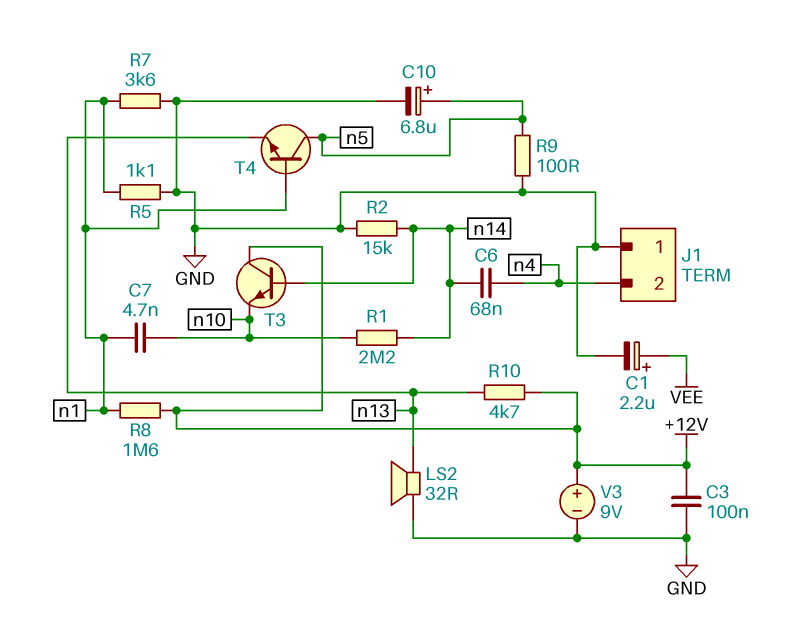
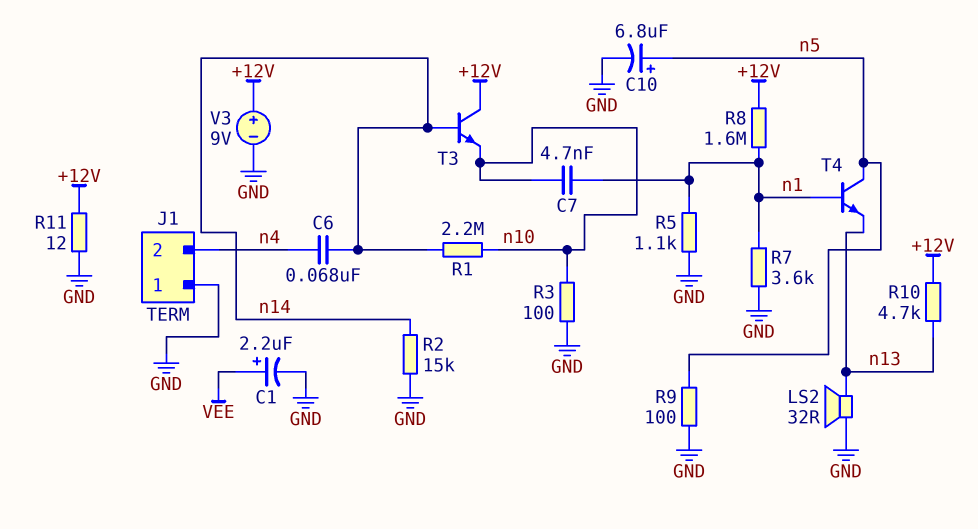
C3: 100nF (+12V, GND) -> none
R3: none -> 100 (GND, n10)
R11: none -> 12 (+12V, GND)

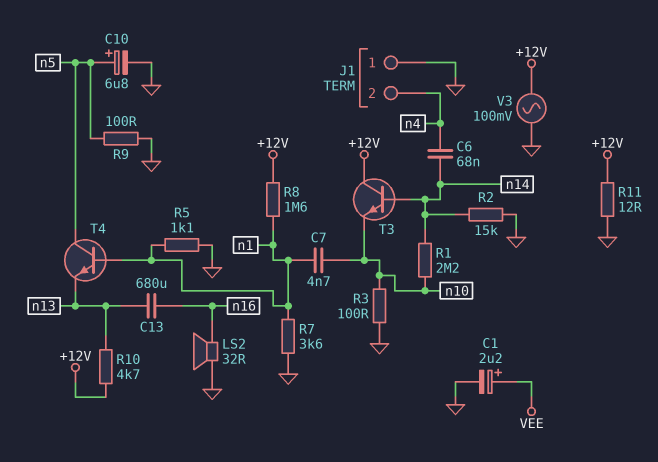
C13: none -> 680uF (n13, n16)
LS2: speaker 32R (GND, n13) -> speaker 32R (GND, n16)
V3: 9V (plus +12V, minus GND) -> AC 100mV (+12V, GND)

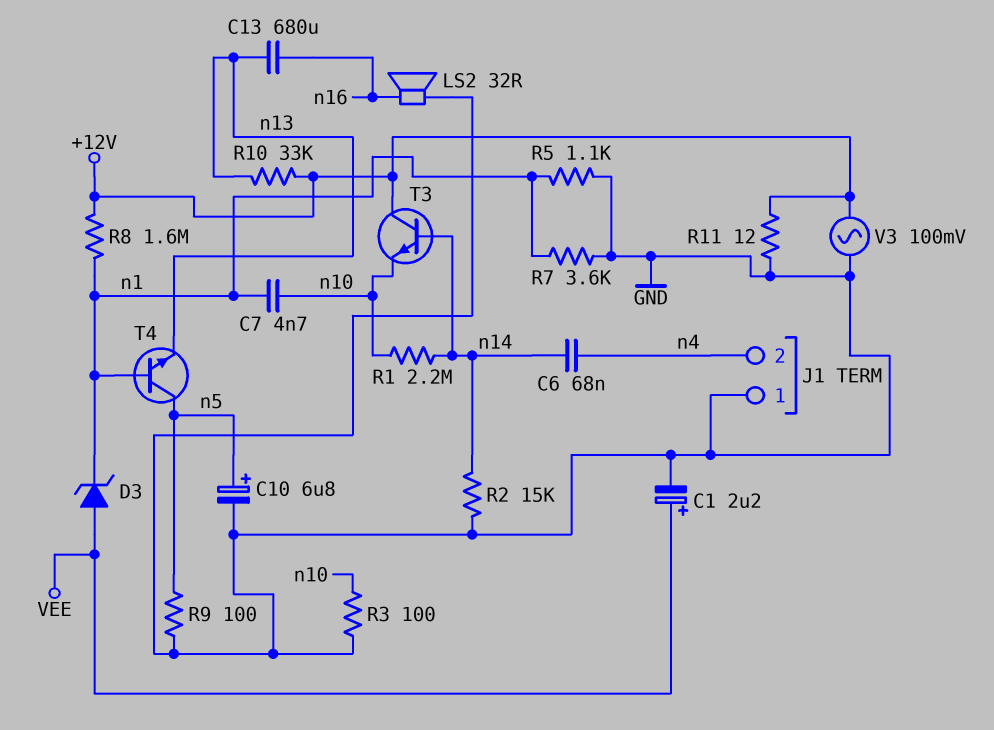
D3: none -> zener (A VEE, K n1)
R10: 4.7k (+12V, n13) -> 33k (+12V, n13)

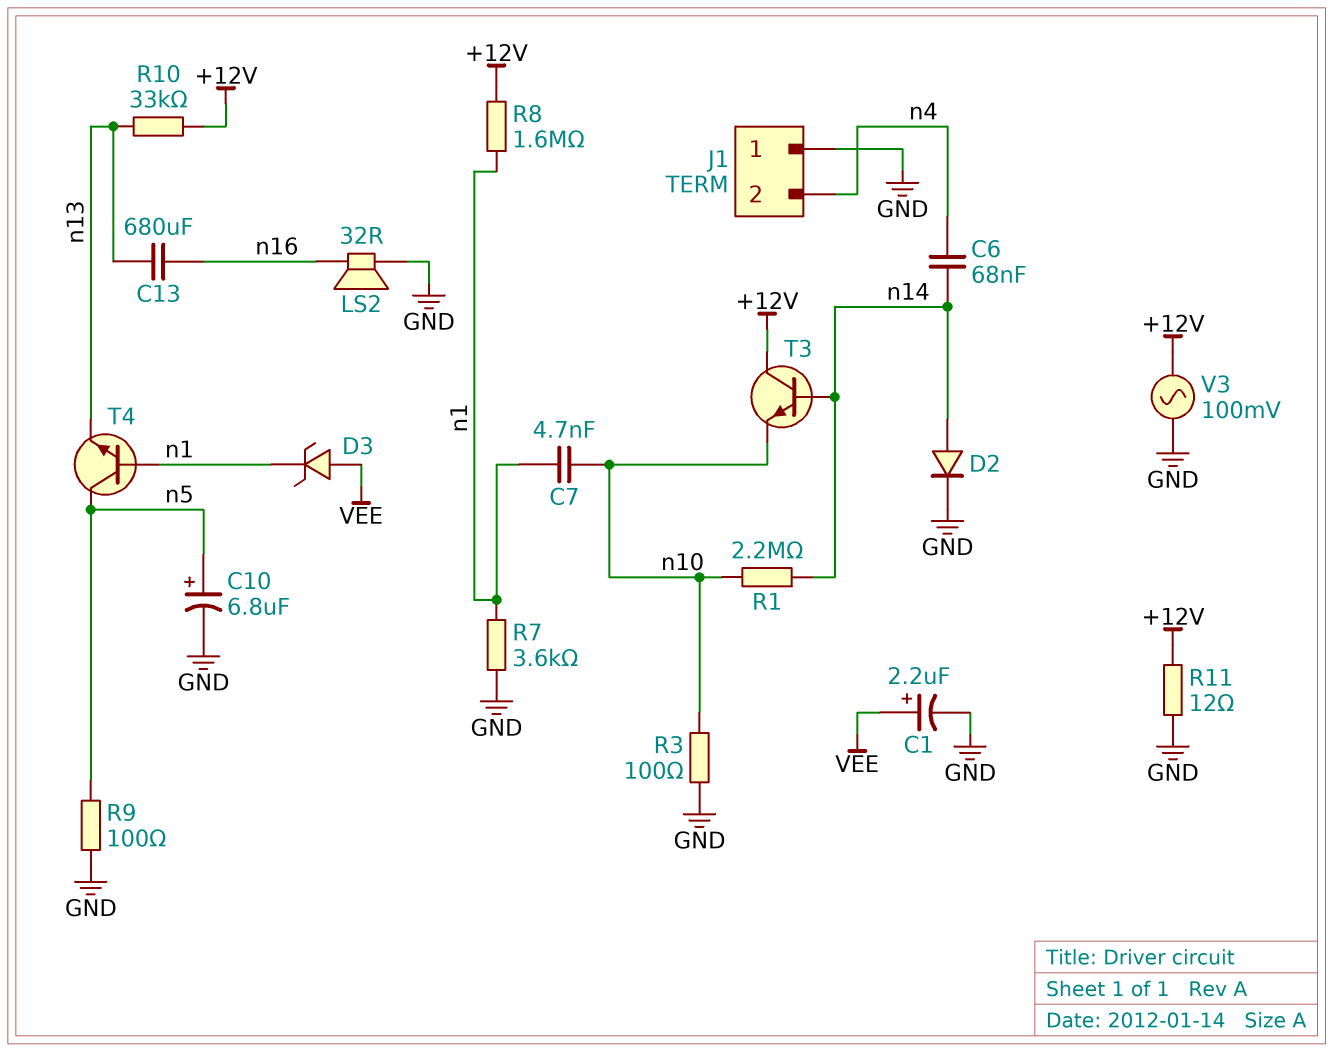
D2: none -> diode (A n14, K GND)
R2: 15k (GND, n14) -> none
R5: 1.1k (GND, n1) -> none

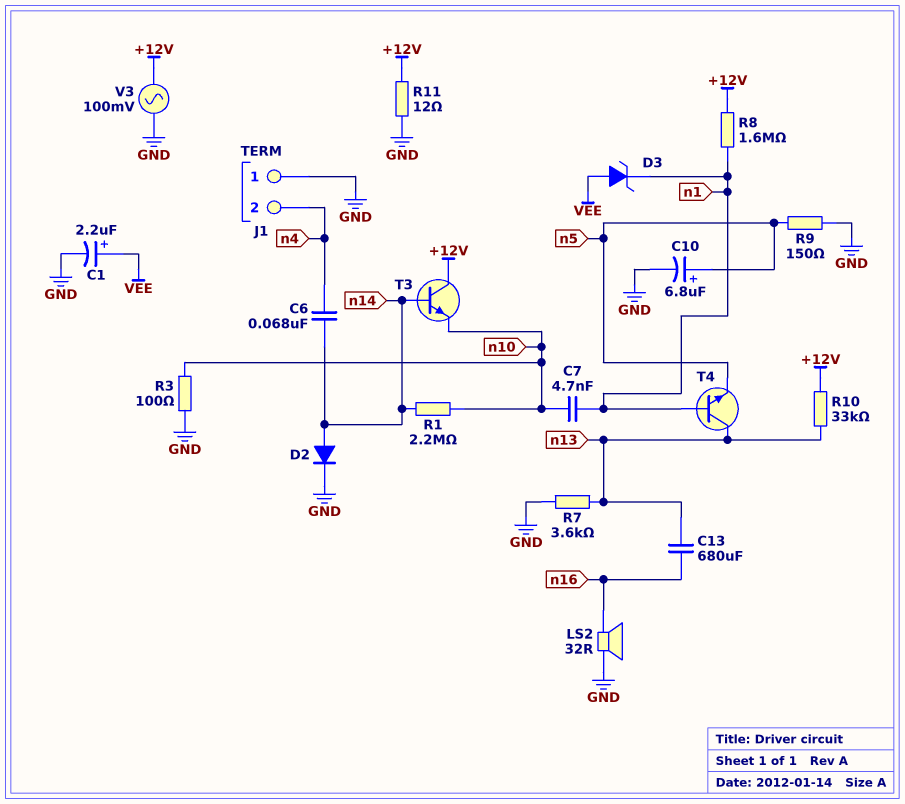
R7: 3.6k (GND, n1) -> 3.6k (GND, n13)
R9: 100 (GND, n5) -> 150 (GND, n5)
T4: NPN (B n1, C n5, E n13) -> NPN (B n1, C n13, E n5)

